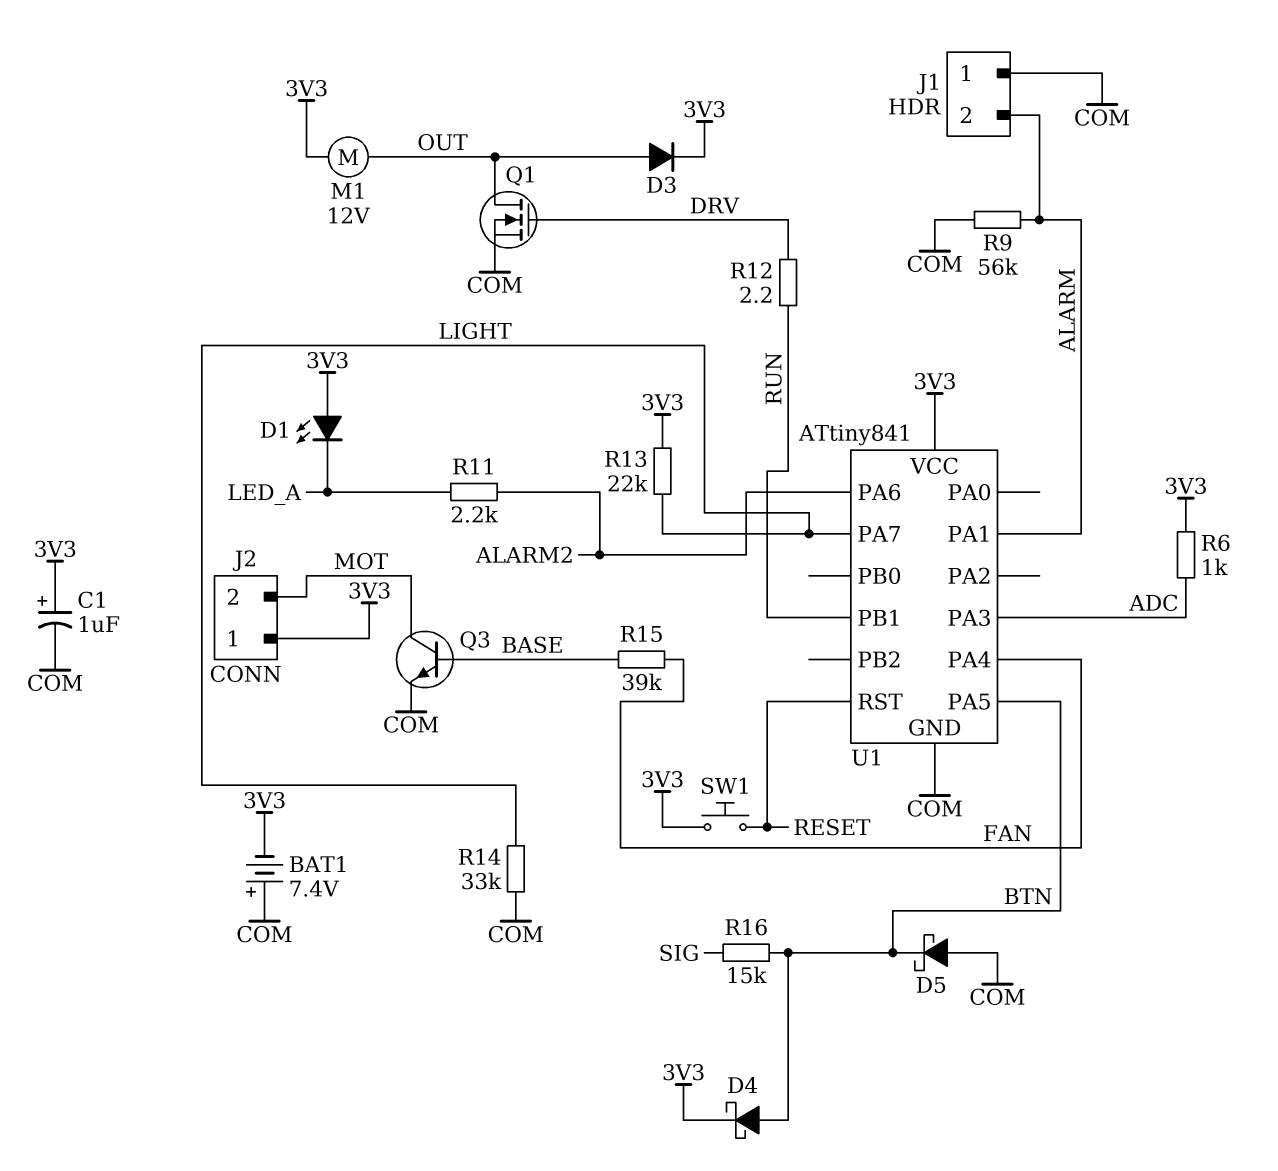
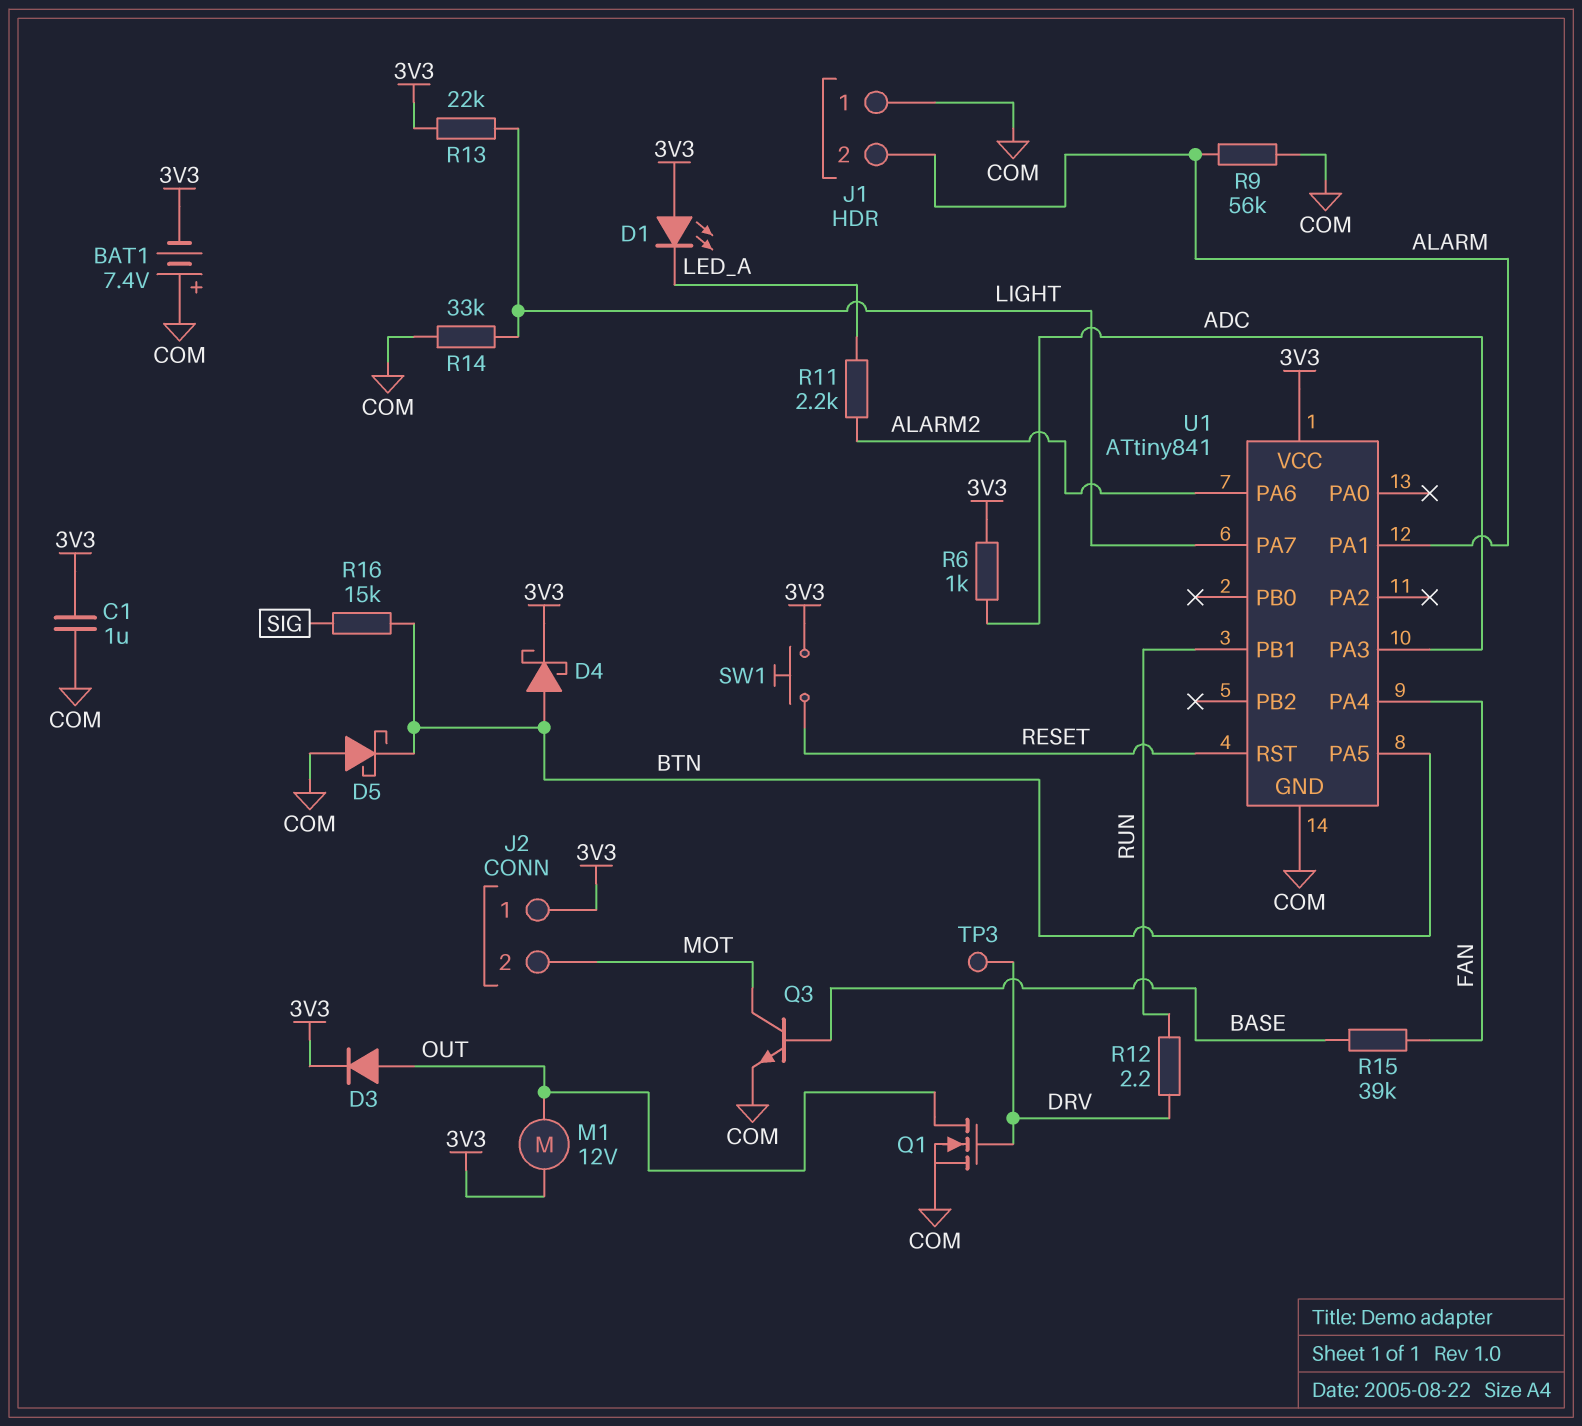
C1: 1uF (plus 3V3, minus COM) -> 1uF (3V3, COM)
TP3: none -> test point (DRV)

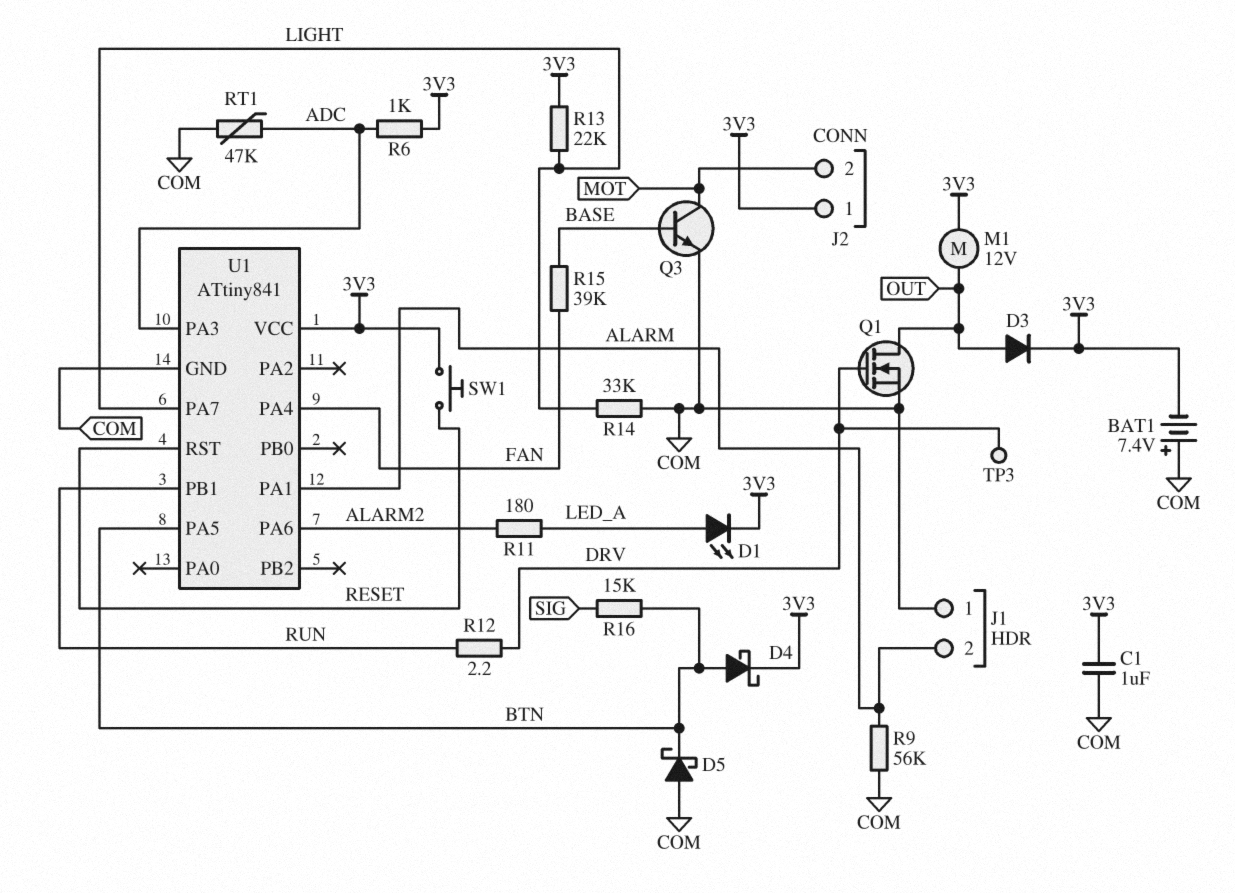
D1: LED (A 3V3, K LED_A) -> LED (A LED_A, K 3V3)
R11: 2.2k (ALARM2, LED_A) -> 180 (ALARM2, LED_A)
RT1: none -> 47k (ADC, COM)

